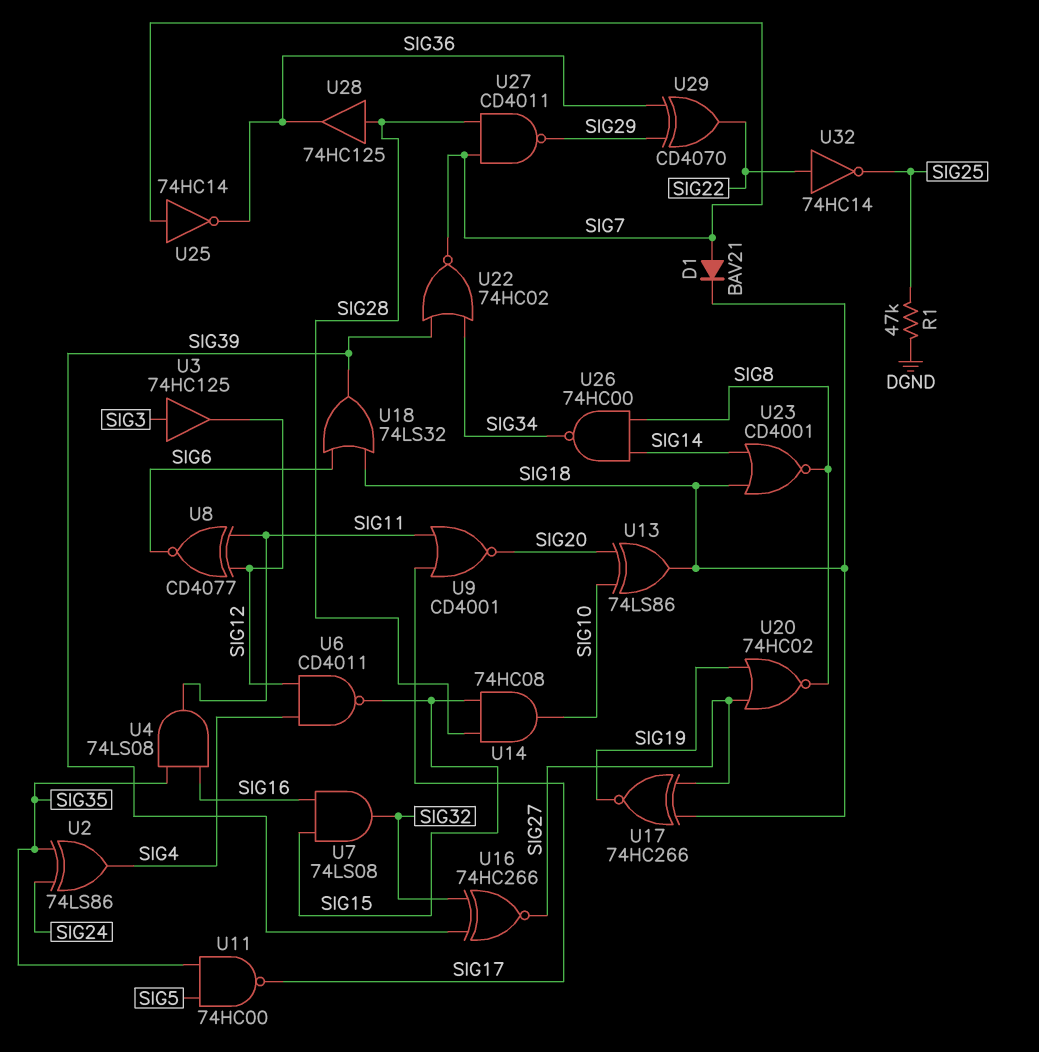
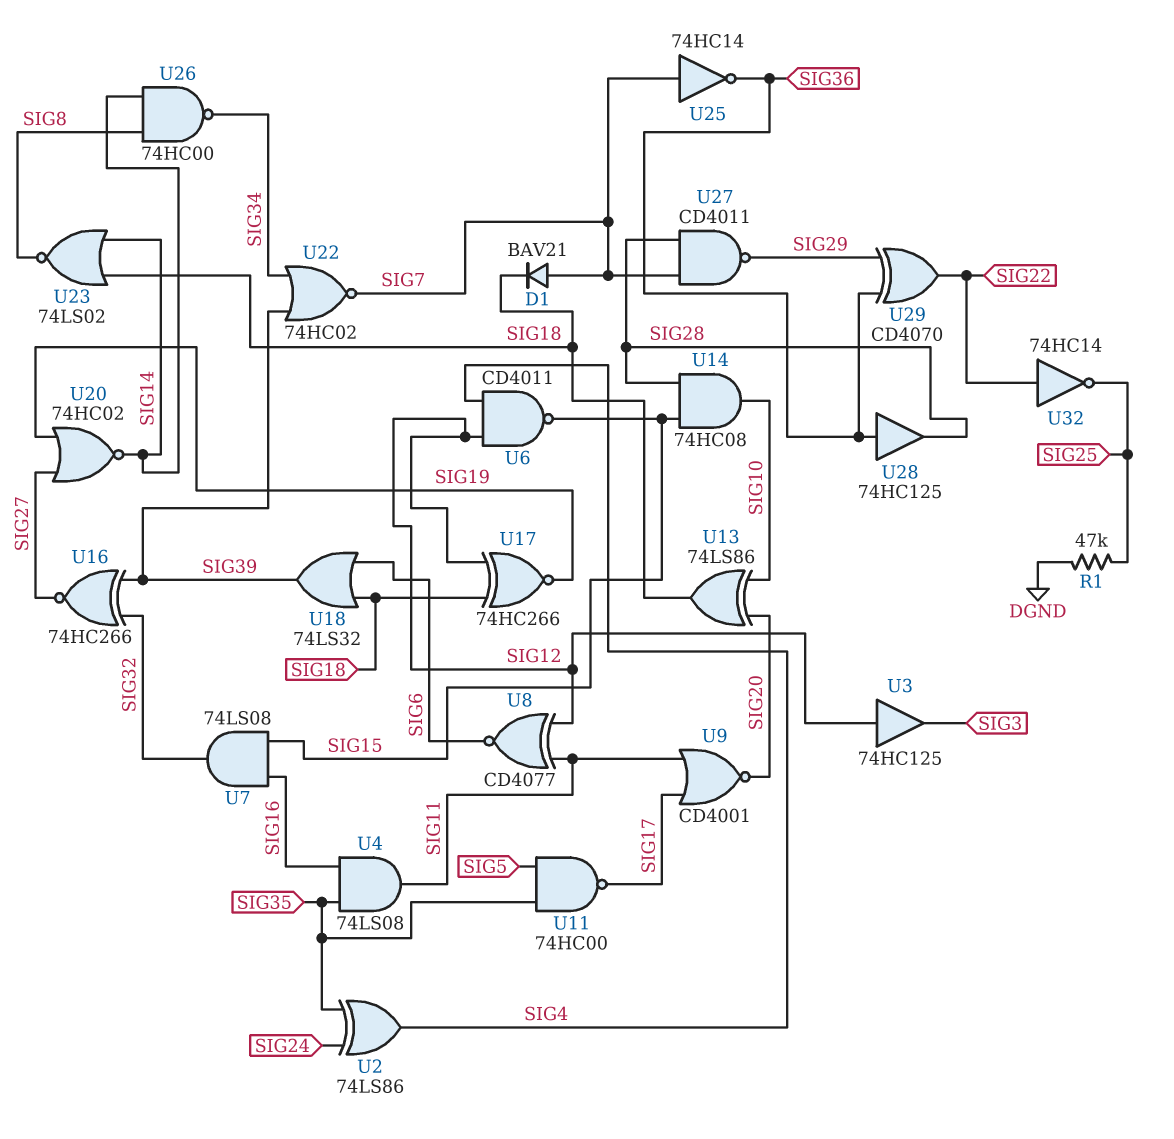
U3: buffer 74HC125 (in SIG3, out SIG12) -> buffer 74HC125 (in SIG12, out SIG3)
U17: XNOR 74HC266 (in SIG18, in SIG27, out SIG19) -> XNOR 74HC266 (in SIG12, in SIG18, out SIG19)
U20: NOR 74HC02 (in SIG19, in SIG27, out SIG8) -> NOR 74HC02 (in SIG19, in SIG27, out SIG14)
U23: NOR CD4001 (in SIG14, in SIG18, out SIG8) -> NOR 74LS02 (in SIG14, in SIG18, out SIG8)
U28: buffer 74HC125 (in SIG28, out SIG36) -> buffer 74HC125 (in SIG36, out SIG28)

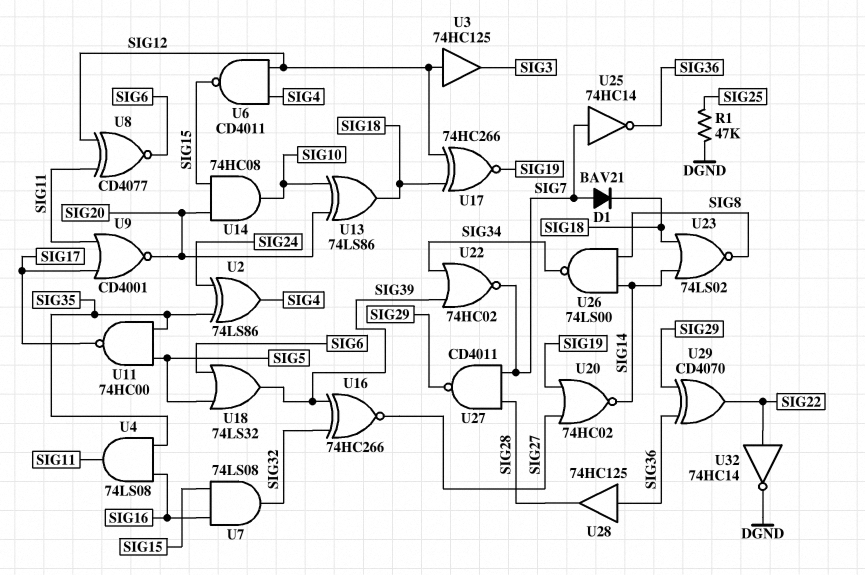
U14: AND 74HC08 (in SIG15, in SIG28, out SIG10) -> AND 74HC08 (in SIG15, in SIG20, out SIG10)
U18: OR 74LS32 (in SIG6, in SIG18, out SIG39) -> OR 74LS32 (in SIG5, in SIG6, out SIG39)
U26: NAND 74HC00 (in SIG8, in SIG14, out SIG34) -> NAND 74LS00 (in SIG8, in SIG14, out SIG34)
U32: NOT 74HC14 (in SIG22, out SIG25) -> NOT 74HC14 (in SIG22, out DGND)

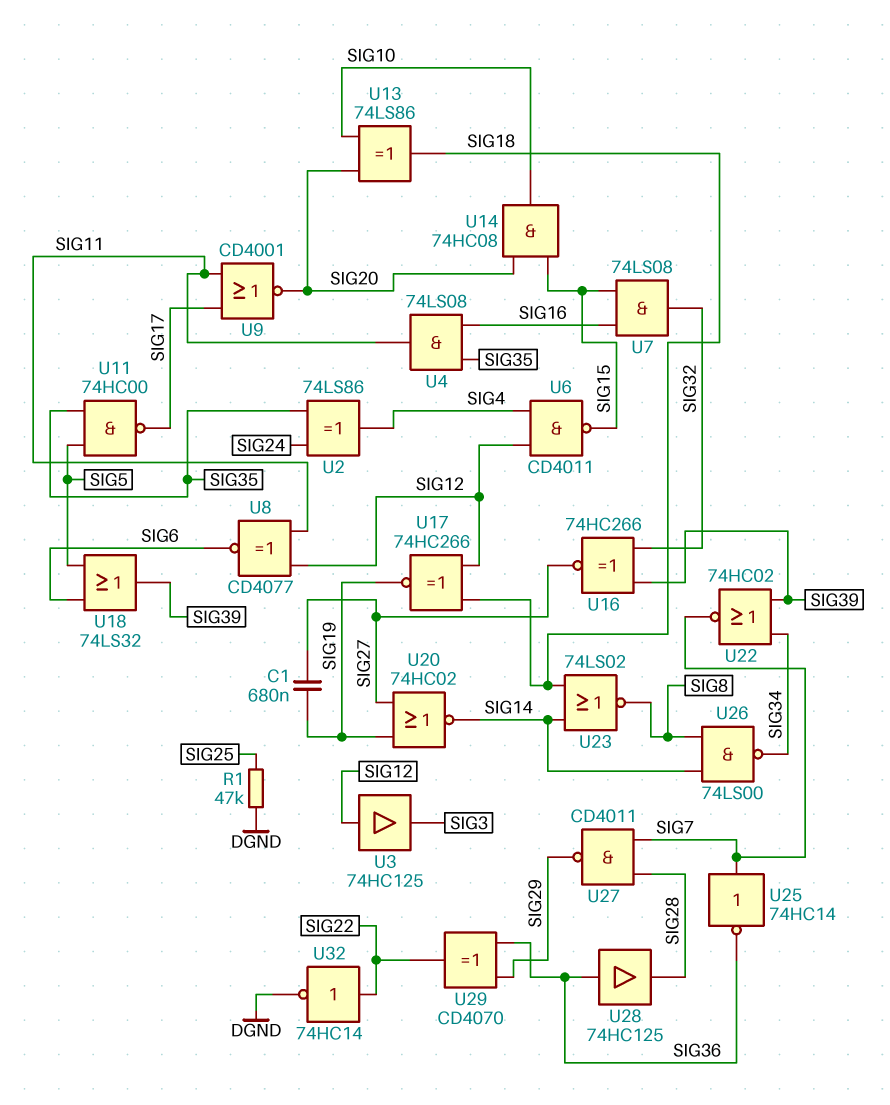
C1: none -> 680nF (SIG19, SIG27)
D1: diode BAV21 (A SIG7, K SIG18) -> none

